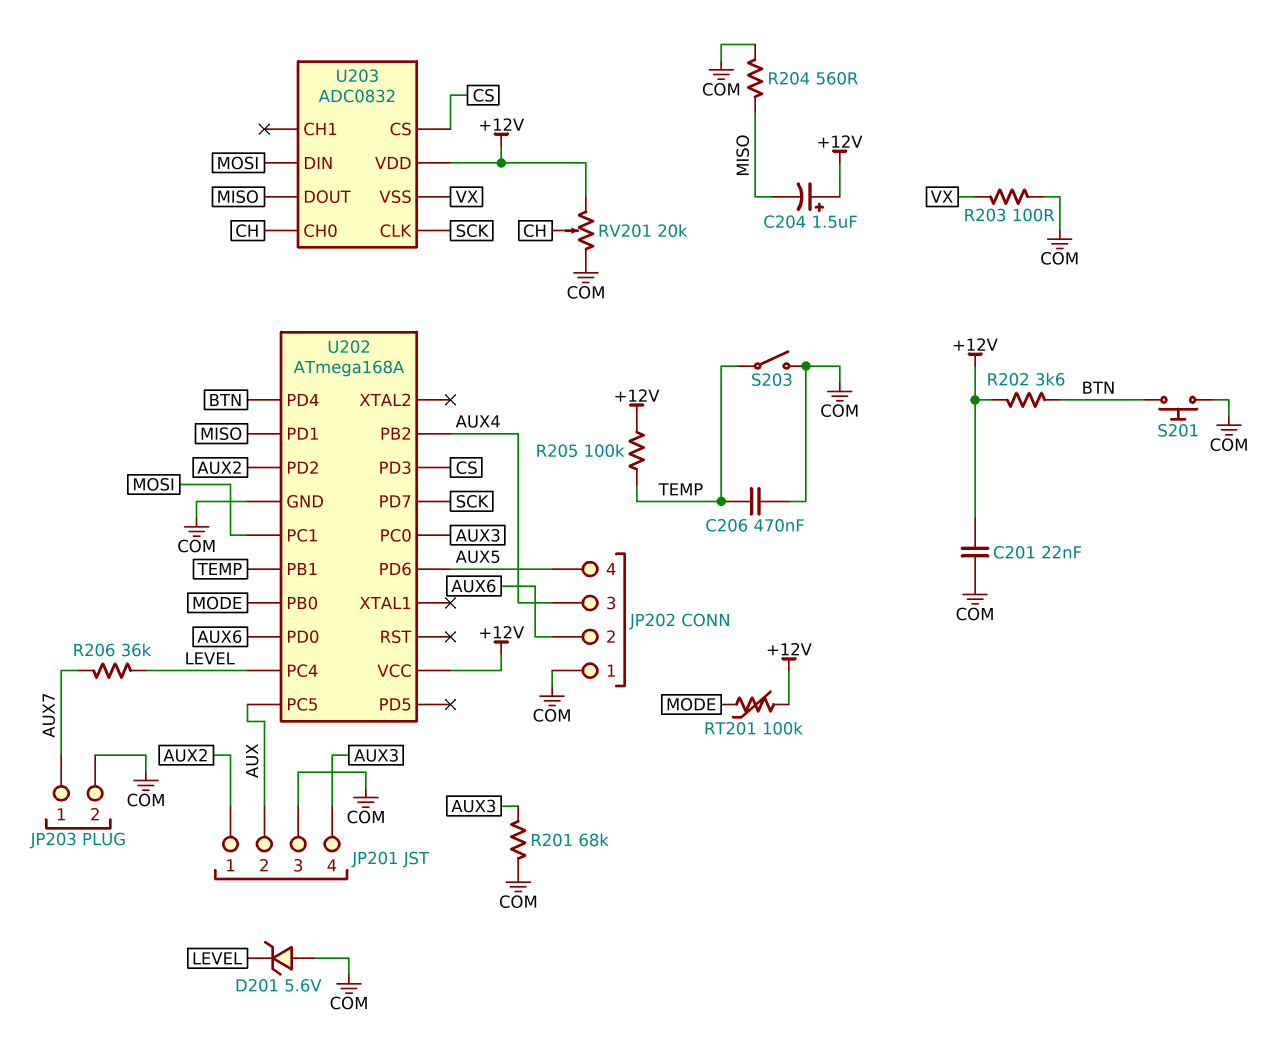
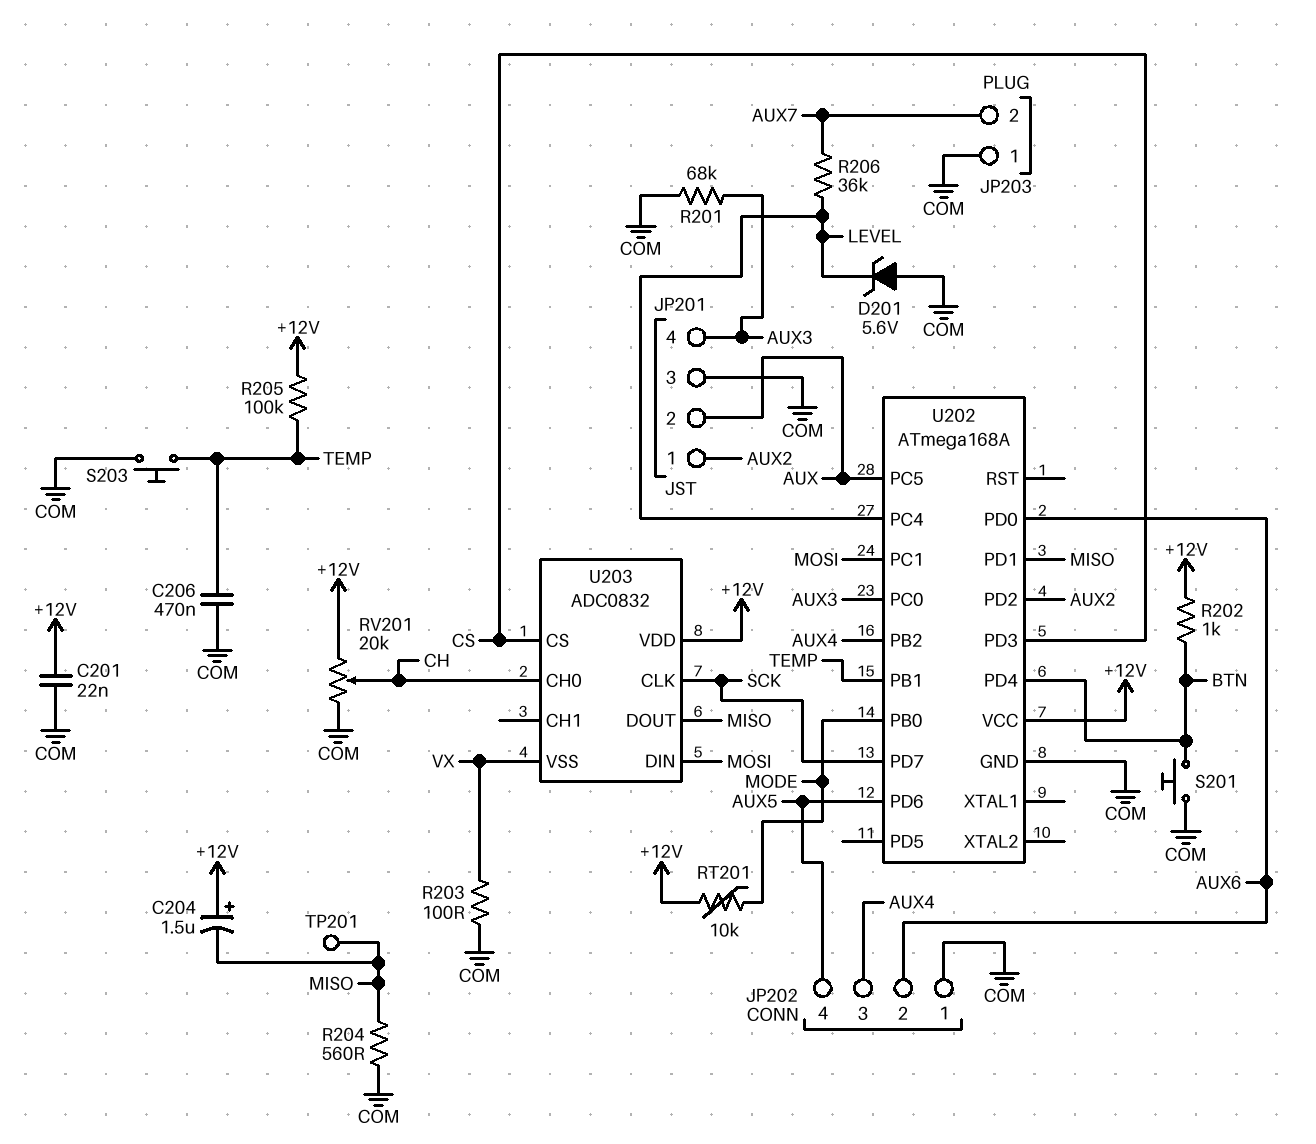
JP203 pin 1: AUX7 -> COM
JP203 pin 2: COM -> AUX7
R202: 3.6k (+12V, BTN) -> 1k (+12V, BTN)
RT201: 100k (+12V, MODE) -> 10k (+12V, MODE)
S203: switch (COM, TEMP) -> button (COM, TEMP)
TP201: none -> test point (MISO)

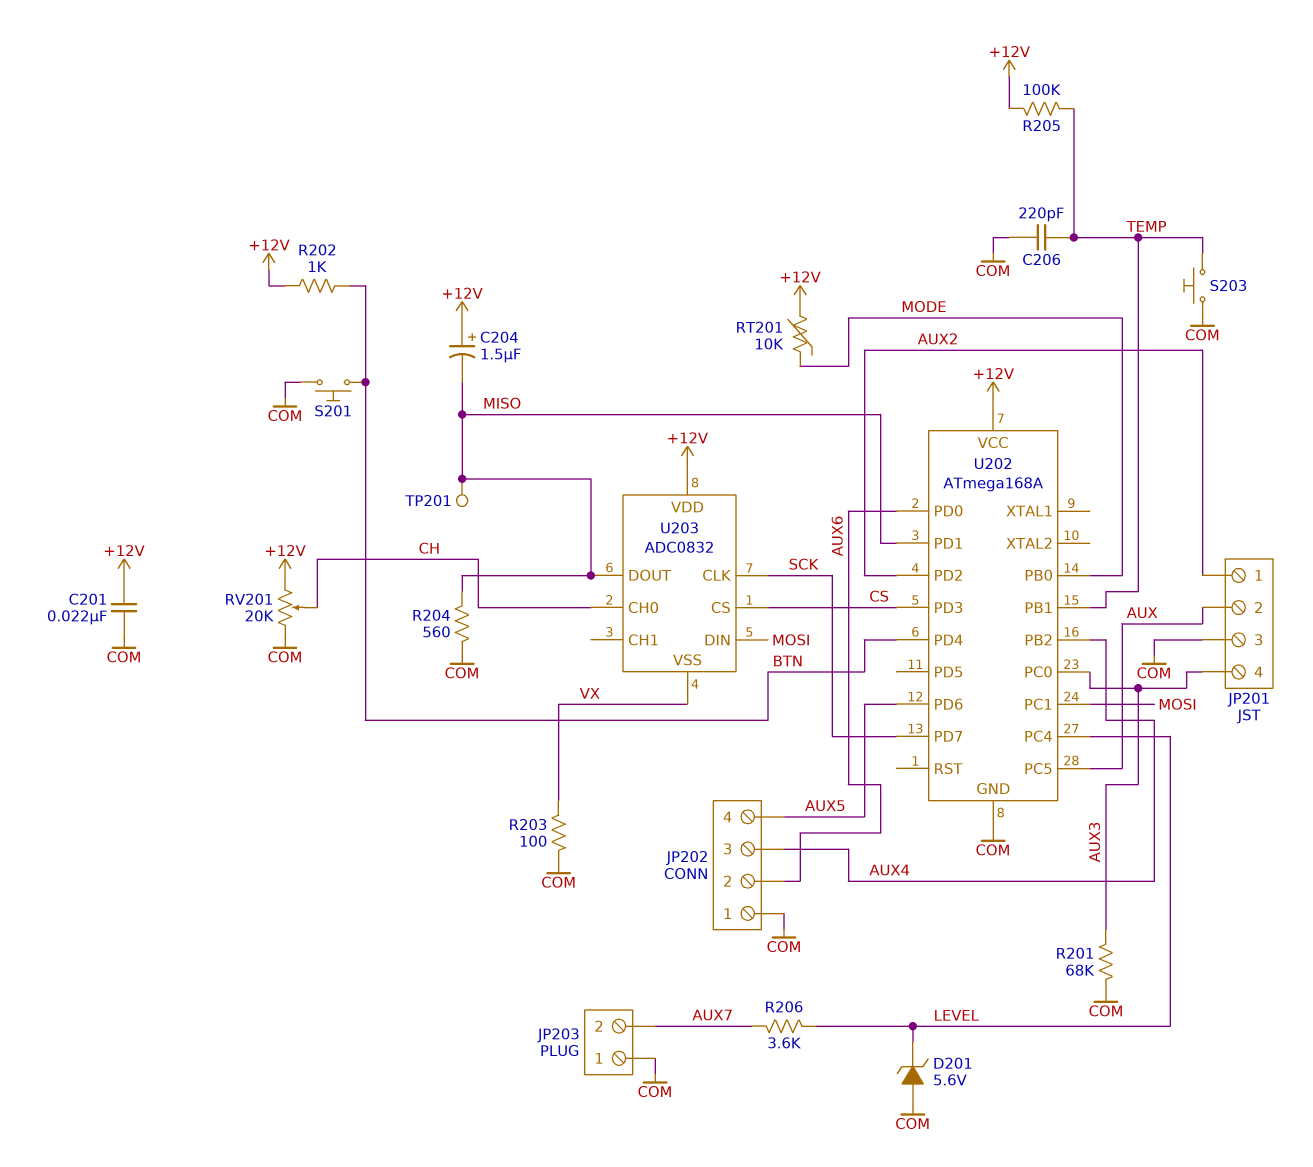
C206: 470nF (COM, TEMP) -> 220pF (COM, TEMP)
R206: 36k (AUX7, LEVEL) -> 3.6k (AUX7, LEVEL)

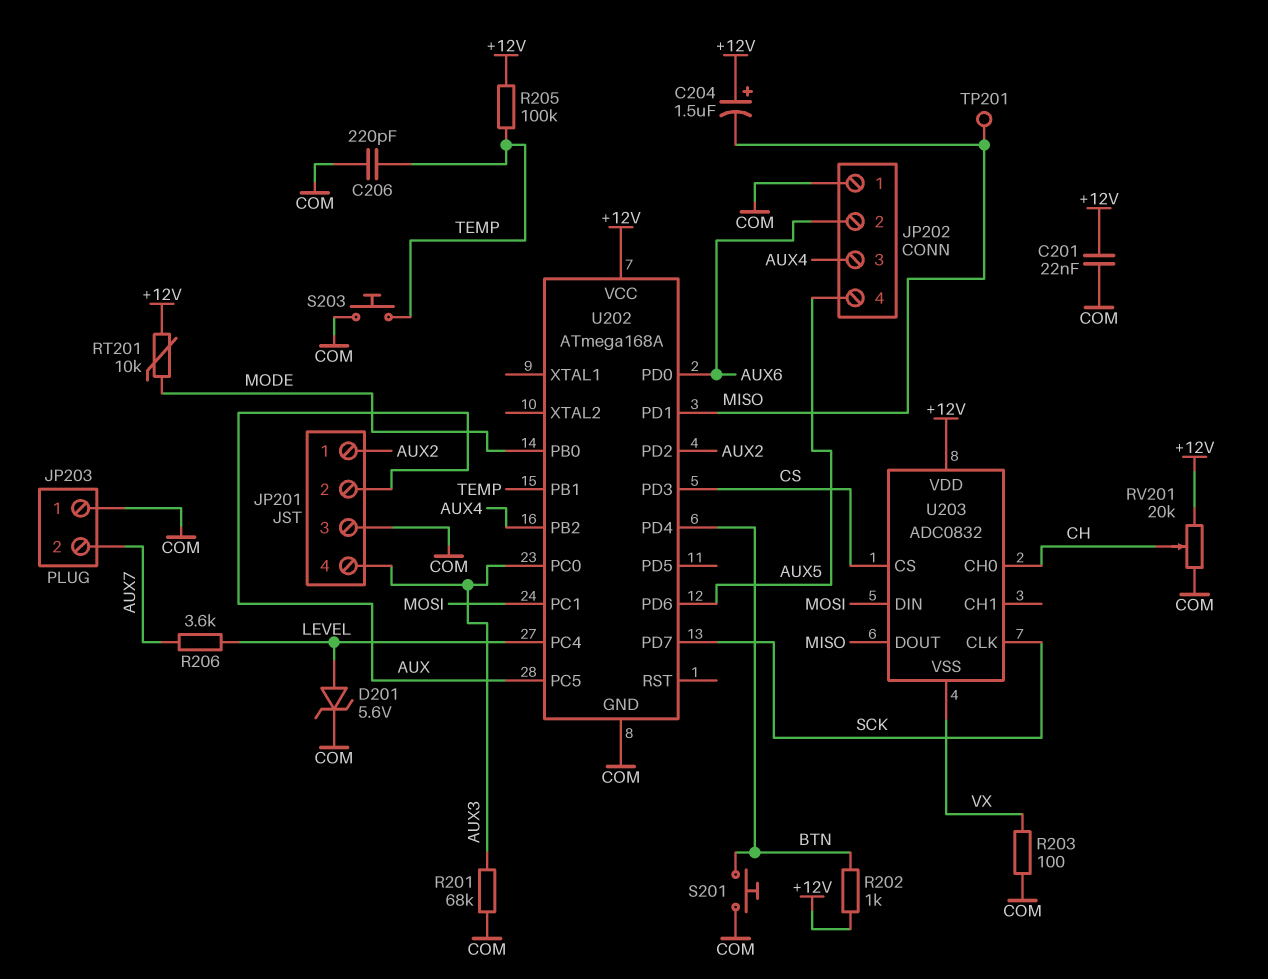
D201: zener 5.6V (A COM, K LEVEL) -> zener 5.6V (A LEVEL, K COM)
R204: 560 (COM, MISO) -> none

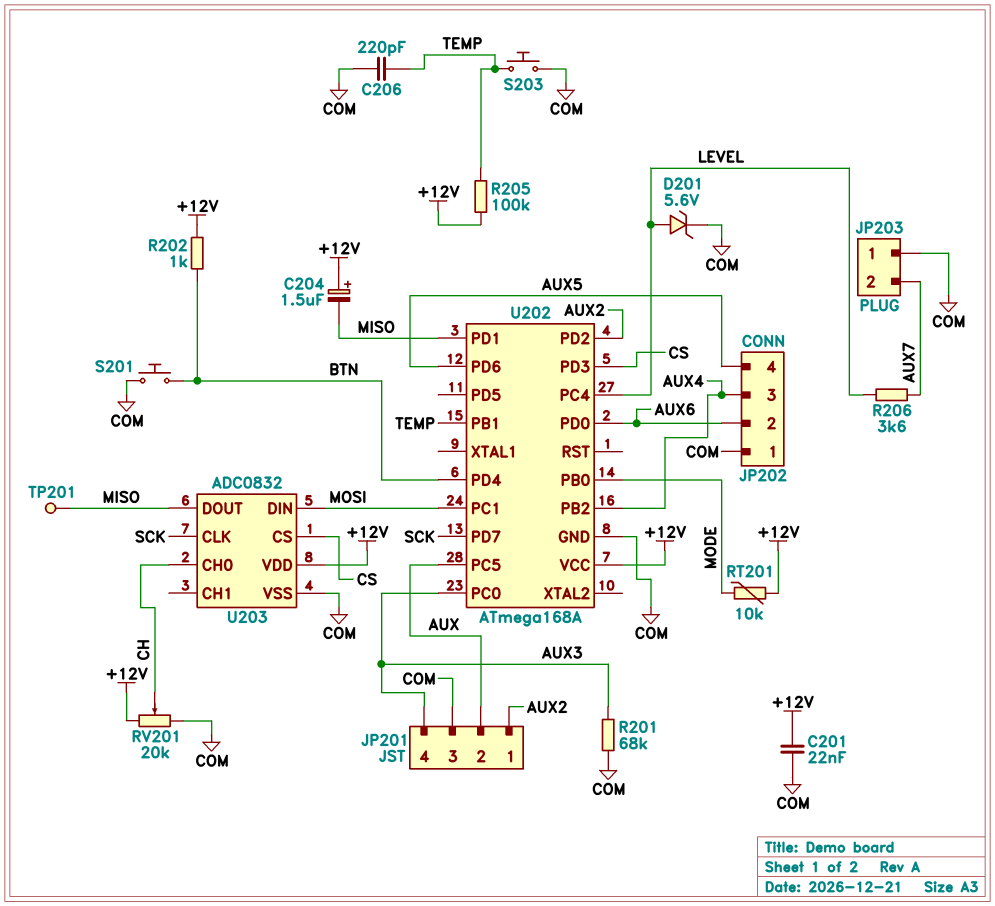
R203: 100 (COM, VX) -> none
U203 pin VSS: VX -> COM

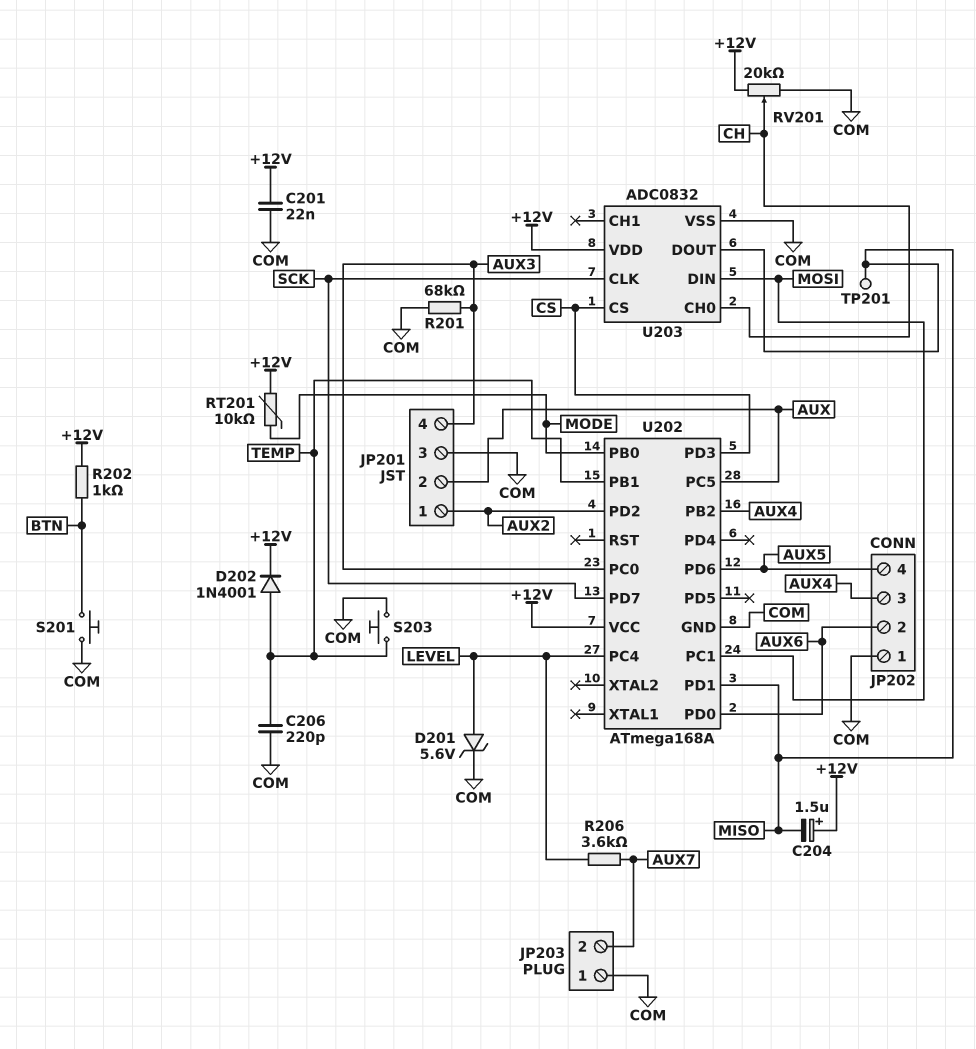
D202: none -> diode 1N4001 (A TEMP, K +12V)
R205: 100k (+12V, TEMP) -> none
U202 pin PD4: BTN -> none

